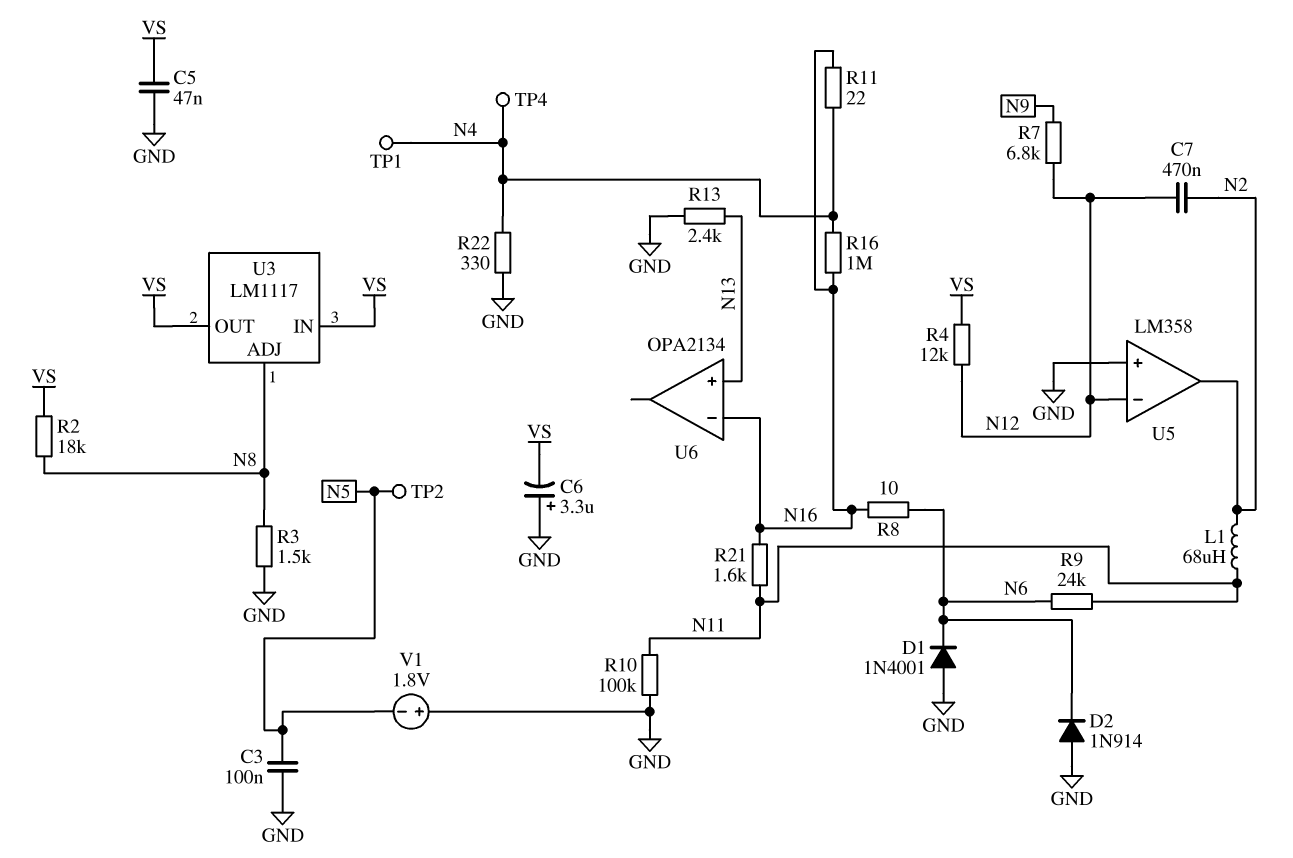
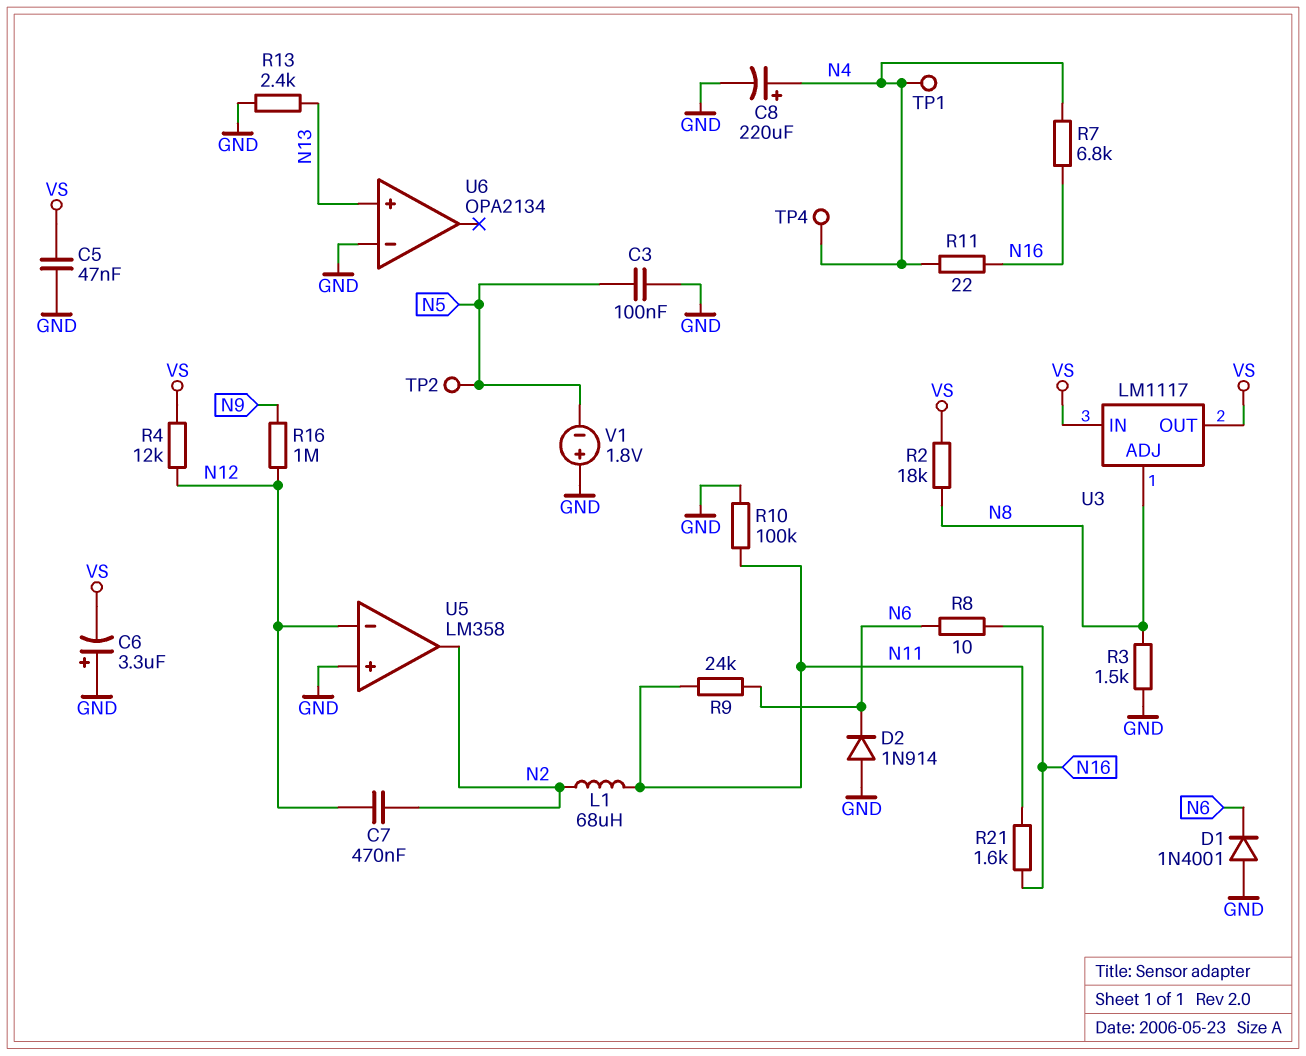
C8: none -> 220uF (plus N4, minus GND)
R7: 6.8k (N9, N12) -> 6.8k (N4, N16)
R16: 1M (N4, N16) -> 1M (N9, N12)
R22: 330 (GND, N4) -> none
U6 pin in-: N16 -> GND

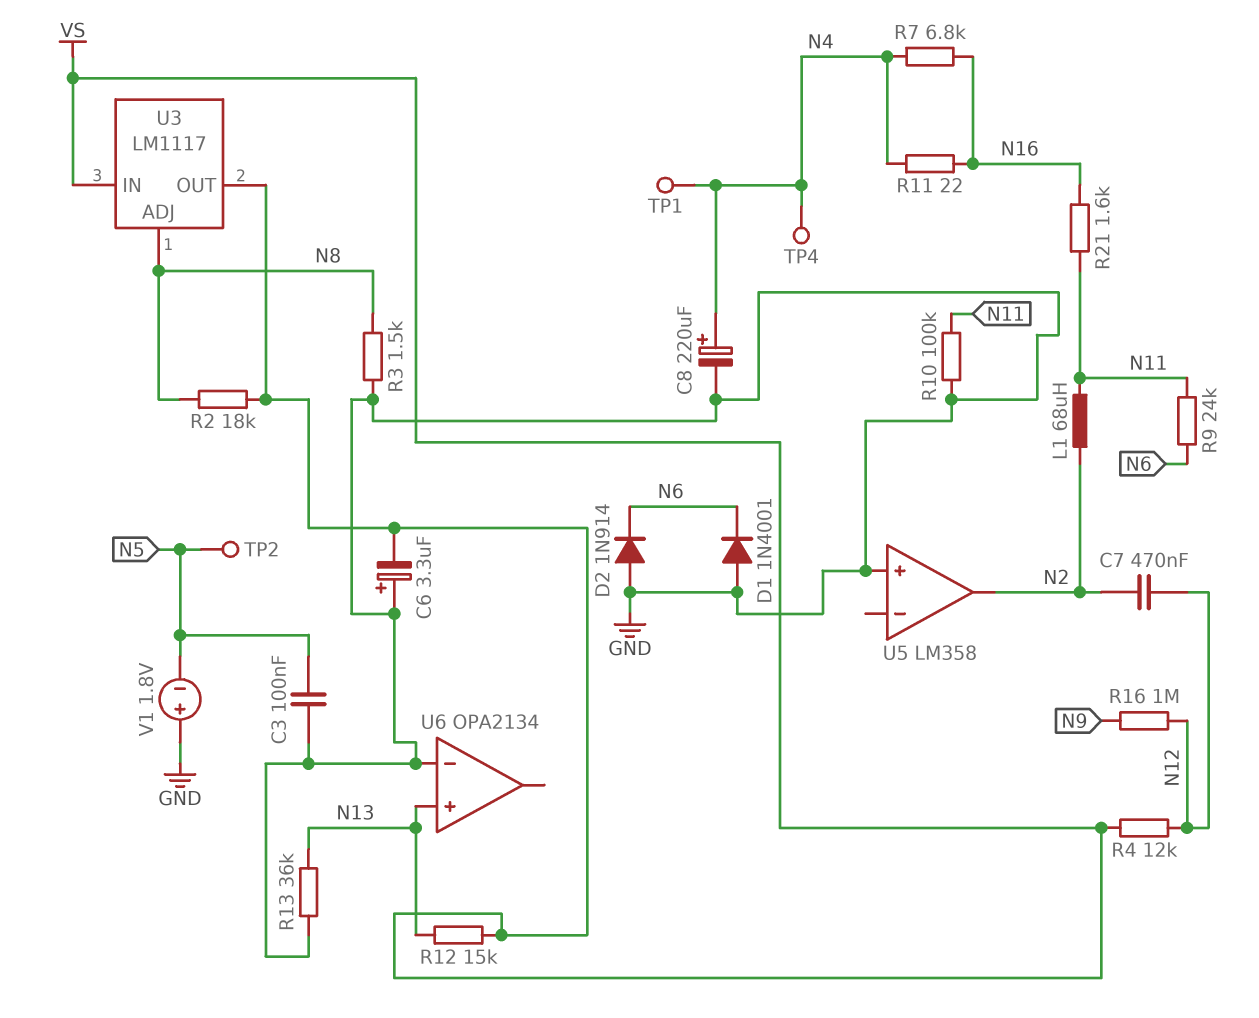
C5: 47nF (GND, VS) -> none
R8: 10 (N6, N16) -> none
R12: none -> 15k (N13, VS)
R13: 2.4k (GND, N13) -> 36k (GND, N13)
U5 pin in-: N12 -> none

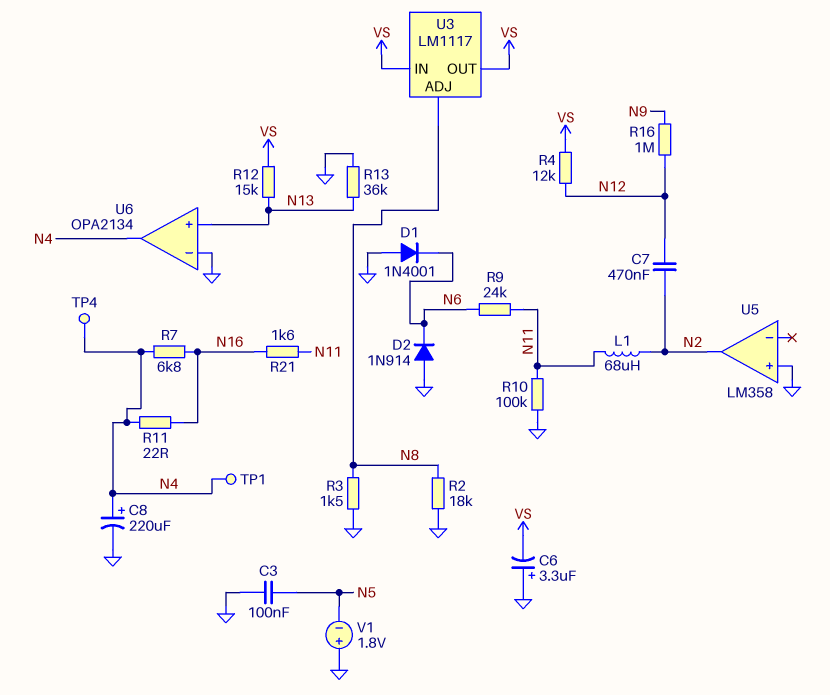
R2: 18k (N8, VS) -> 18k (GND, N8)
TP2: test point (N5) -> none
U6 pin out: none -> N4

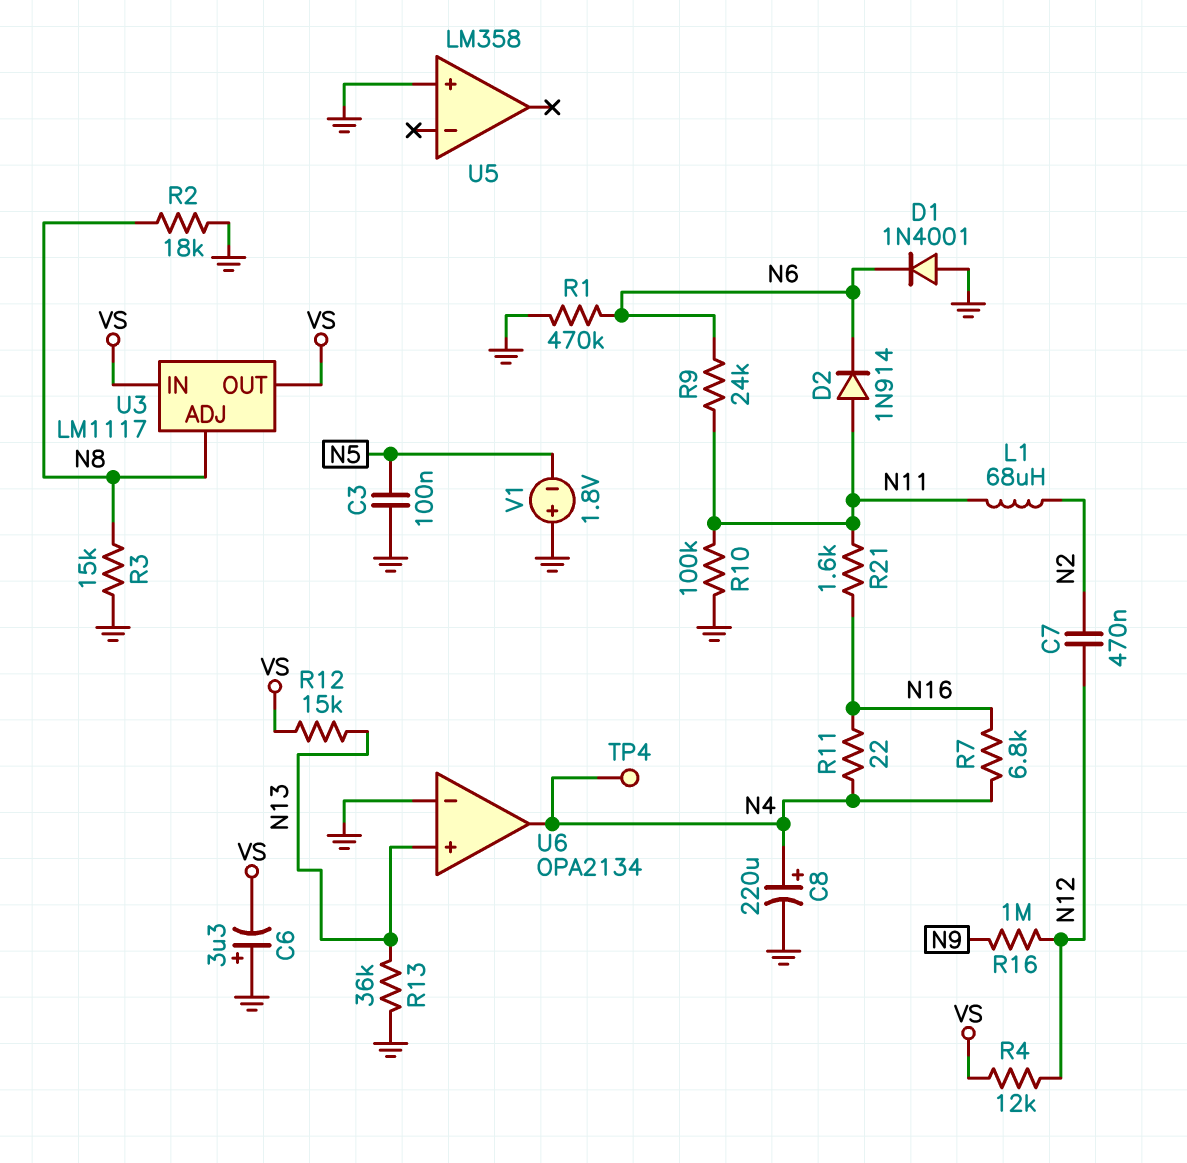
D2: diode 1N914 (A GND, K N6) -> diode 1N914 (A N11, K N6)
R1: none -> 470k (GND, N6)
R3: 1.5k (GND, N8) -> 15k (GND, N8)
TP1: test point (N4) -> none
U5 pin out: N2 -> none

